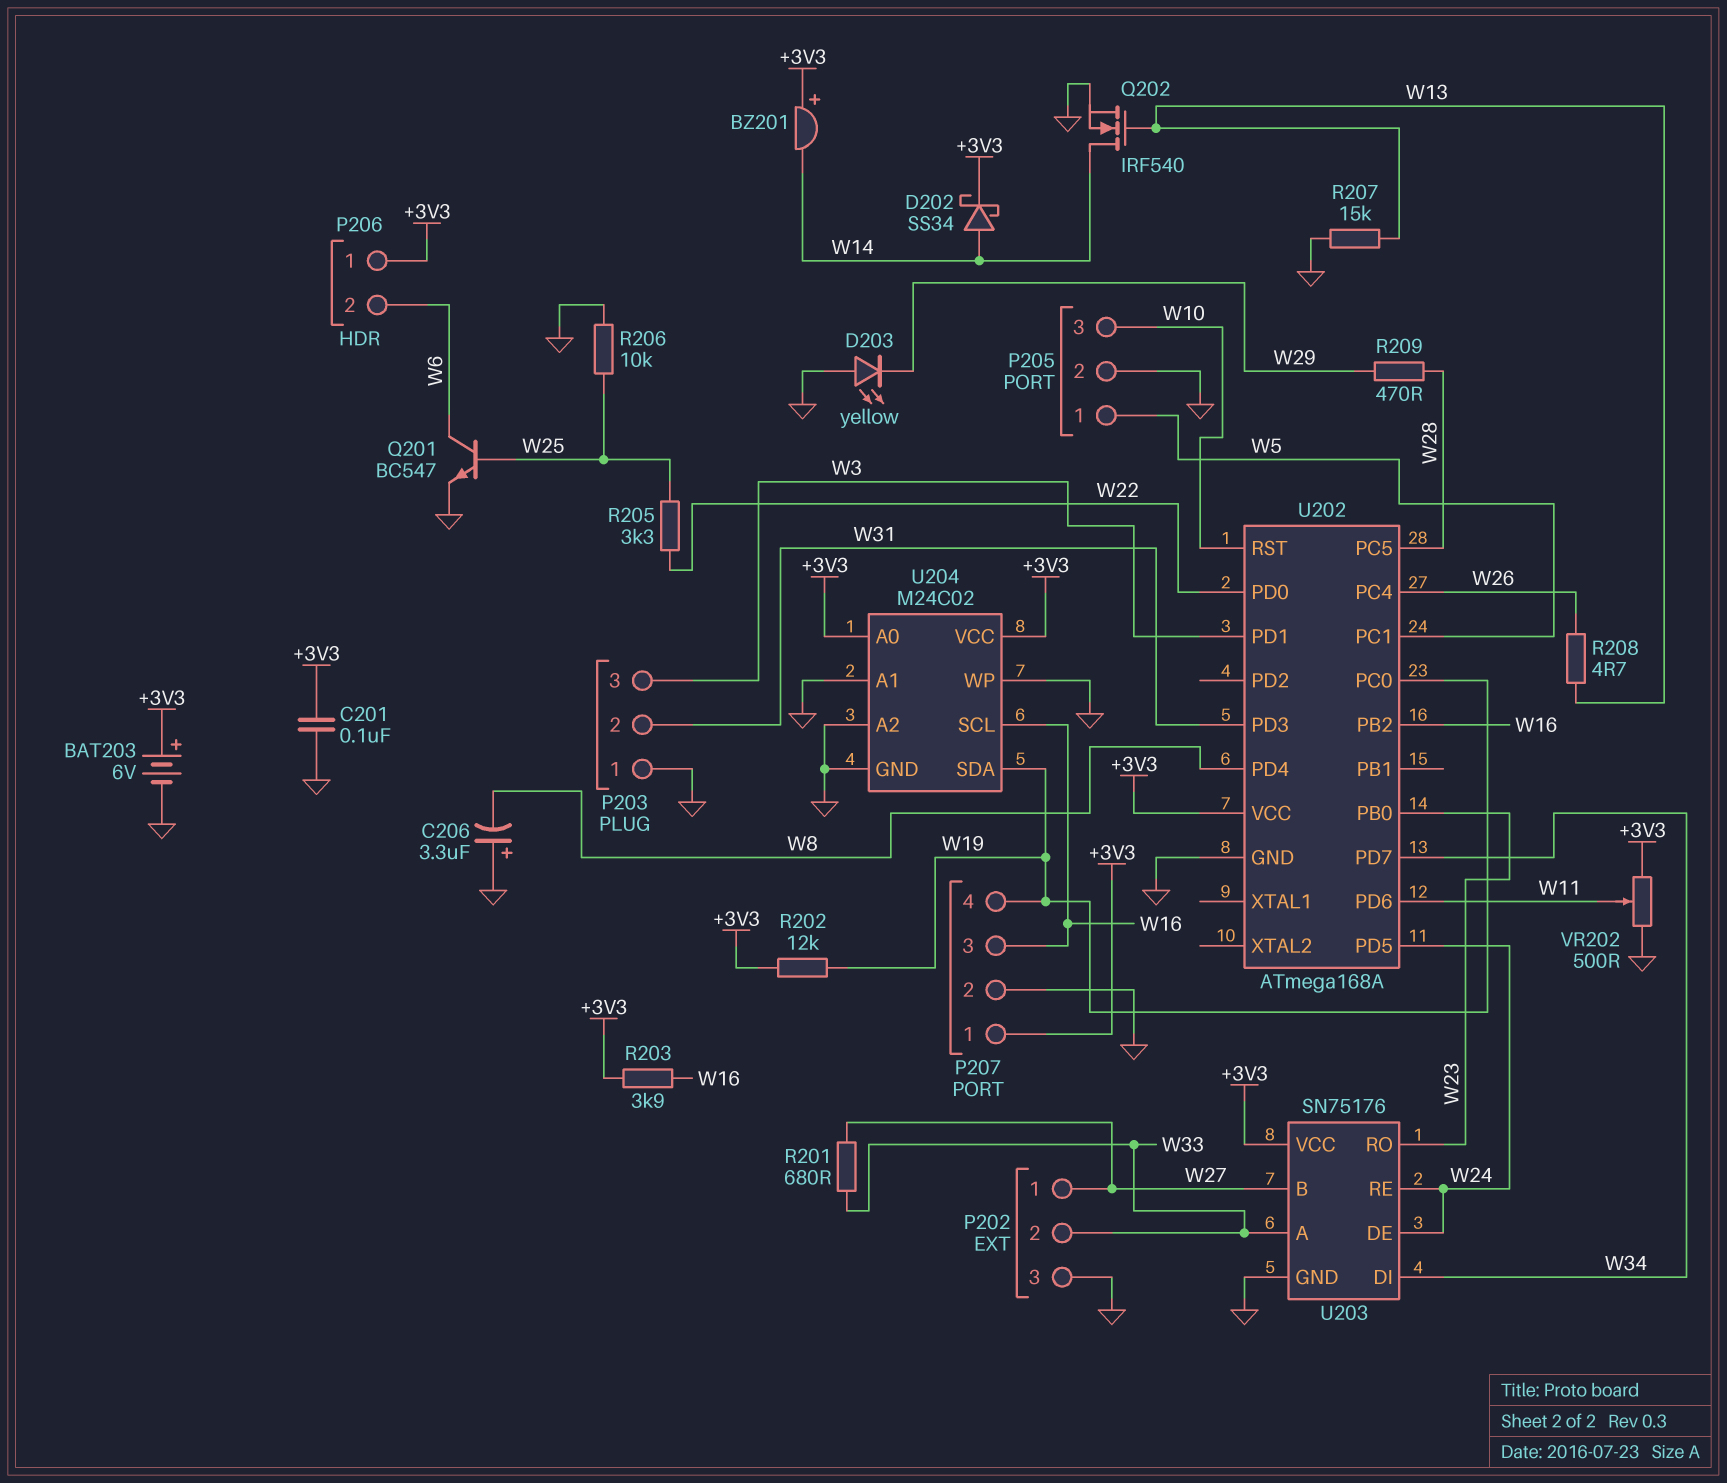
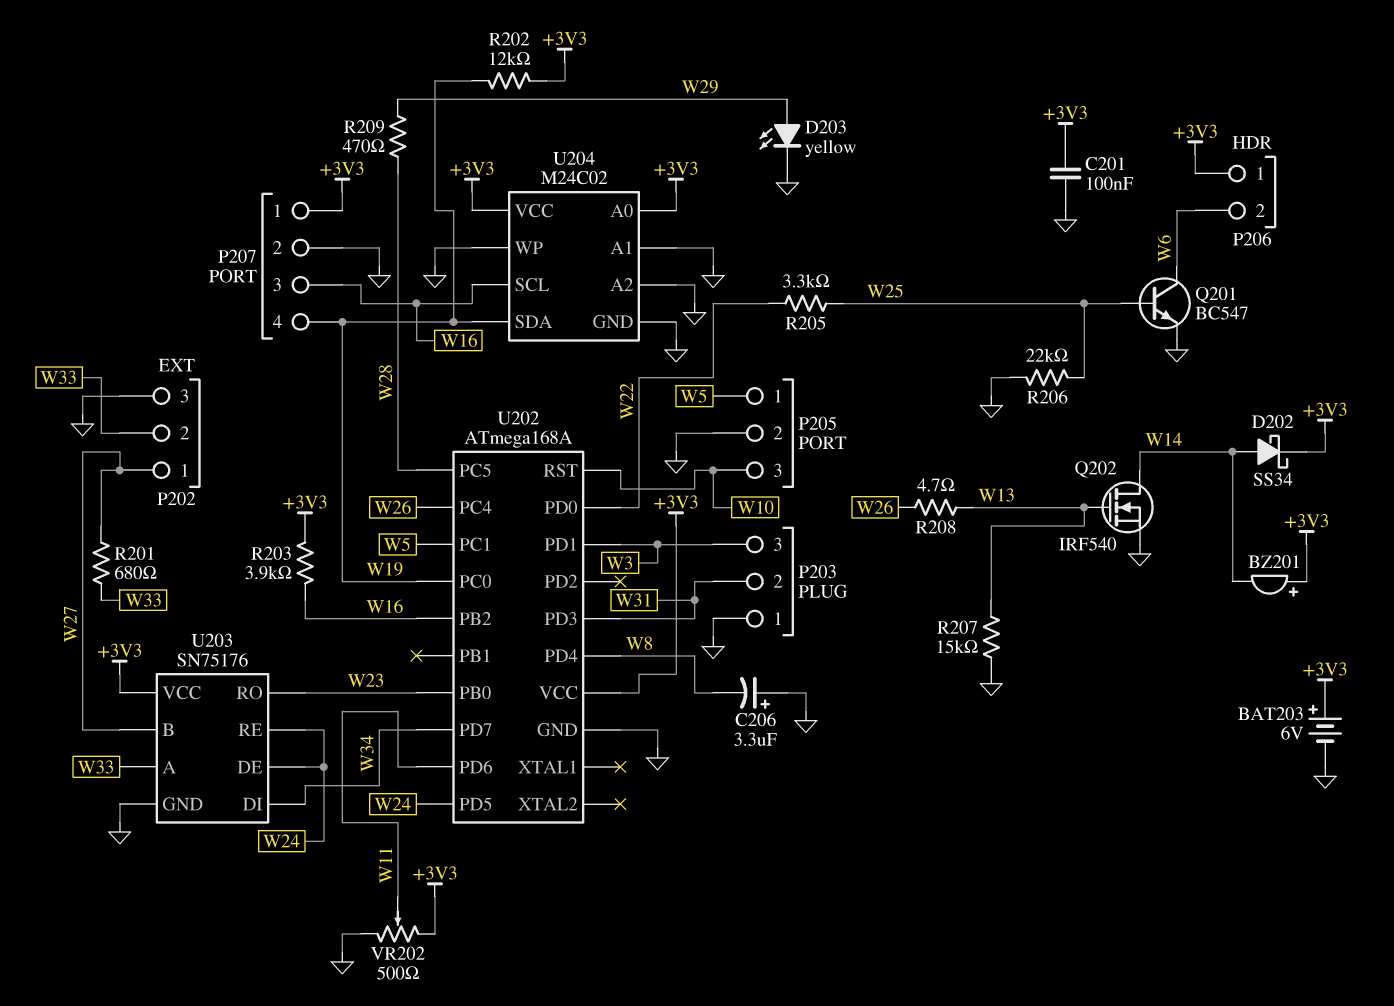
D203: LED yellow (A GND, K W29) -> LED yellow (A W29, K GND)
R206: 10k (GND, W25) -> 22k (GND, W25)

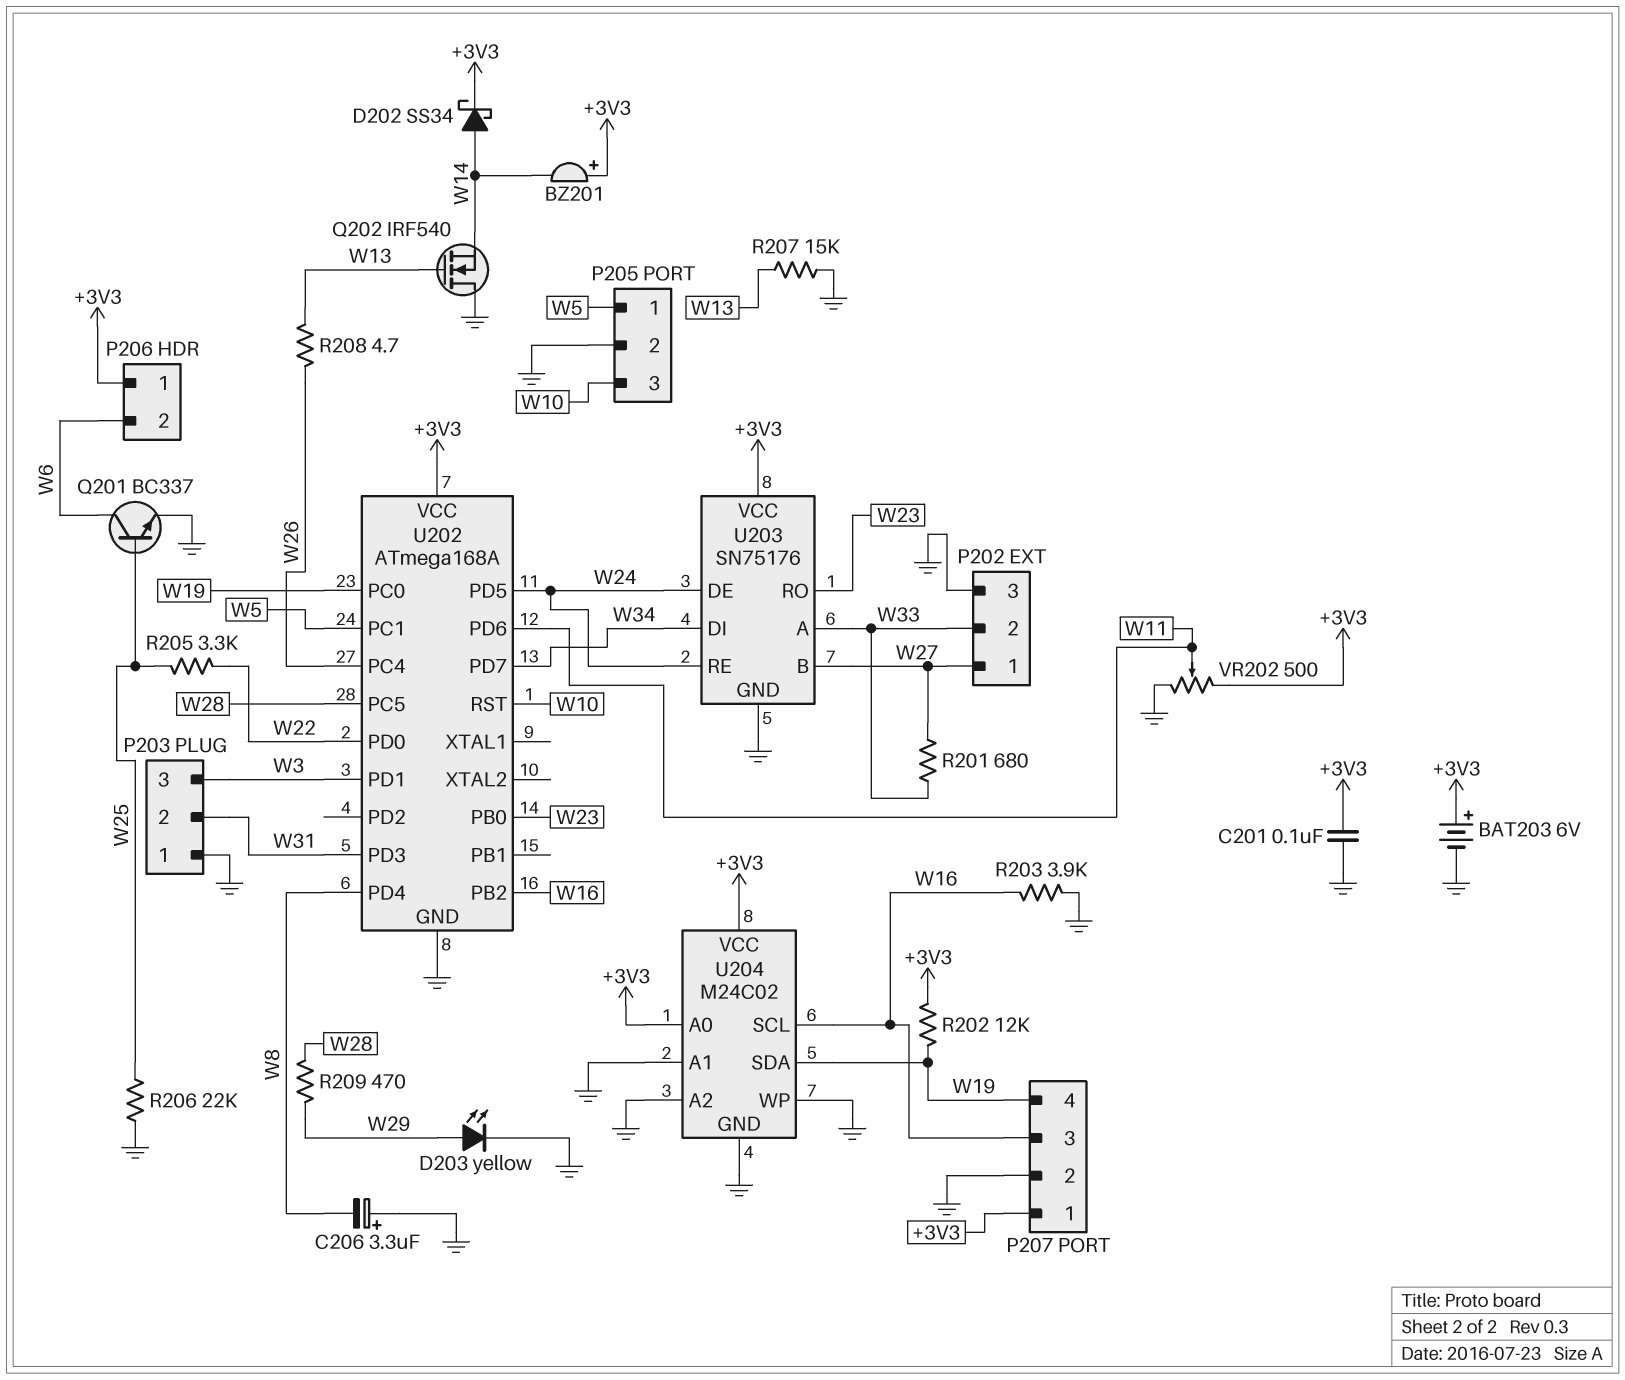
Q201: NPN BC547 (B W25, C W6, E GND) -> NPN BC337 (B W25, C W6, E GND)
Q202: NMOS IRF540 (G W13, D W14, S GND) -> NMOS IRF540 (G W13, D GND, S W14)
R203: 3.9k (+3V3, W16) -> 3.9k (GND, W16)

